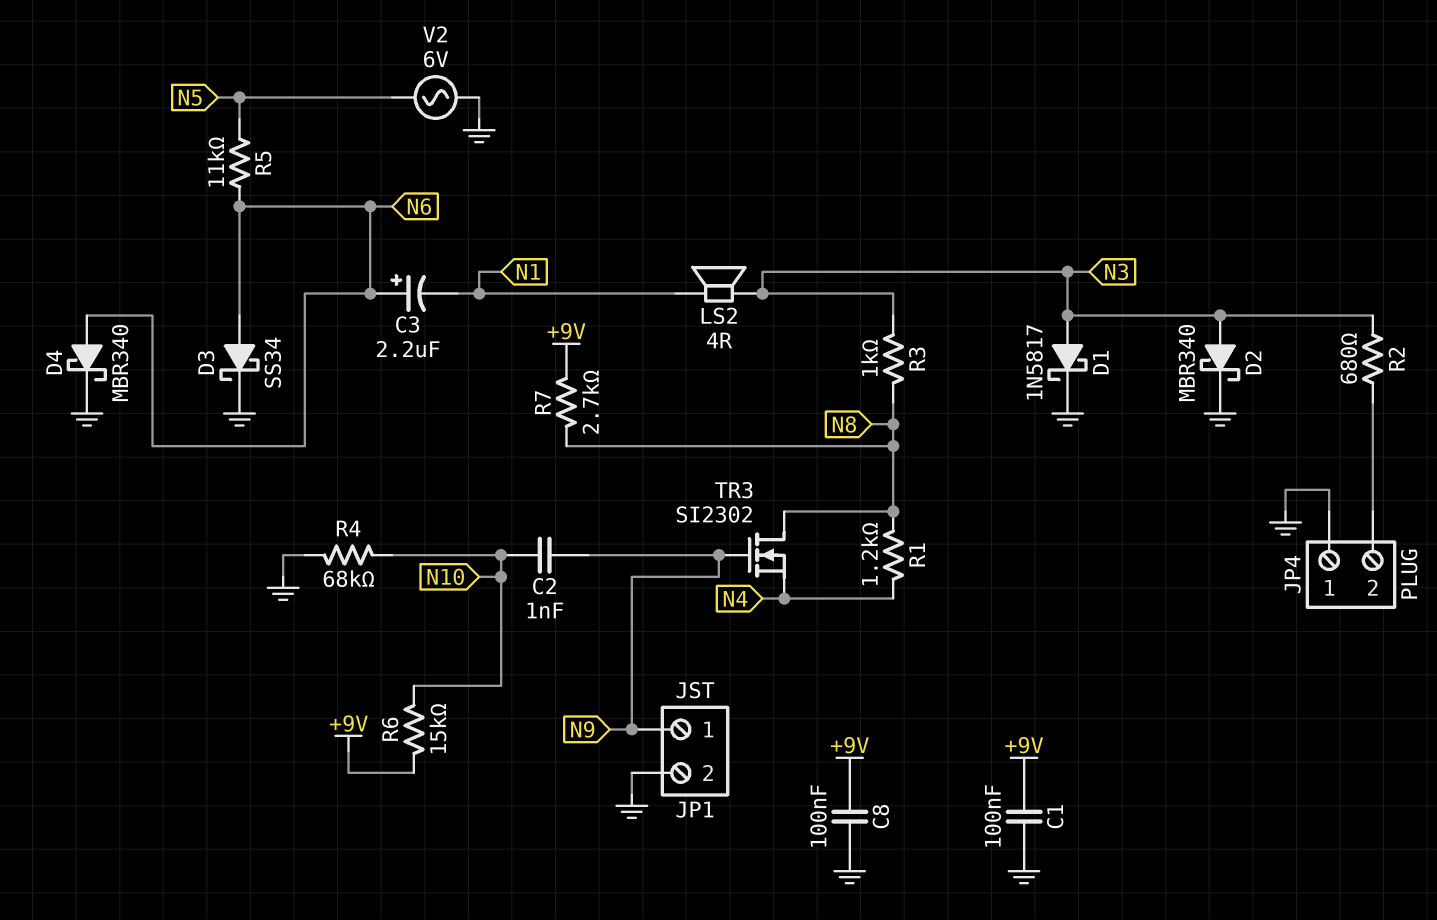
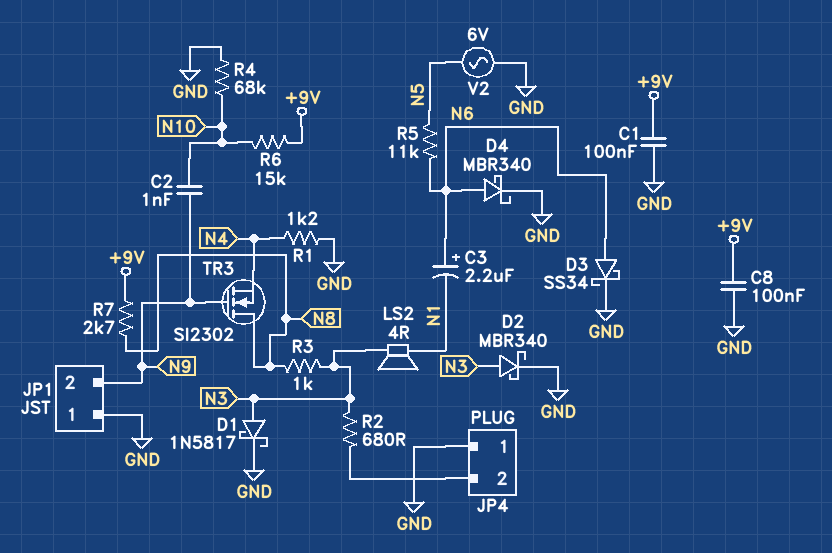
JP1 pin 1: N9 -> GND
JP1 pin 2: GND -> N9
R1: 1.2k (N4, N8) -> 1.2k (GND, N4)

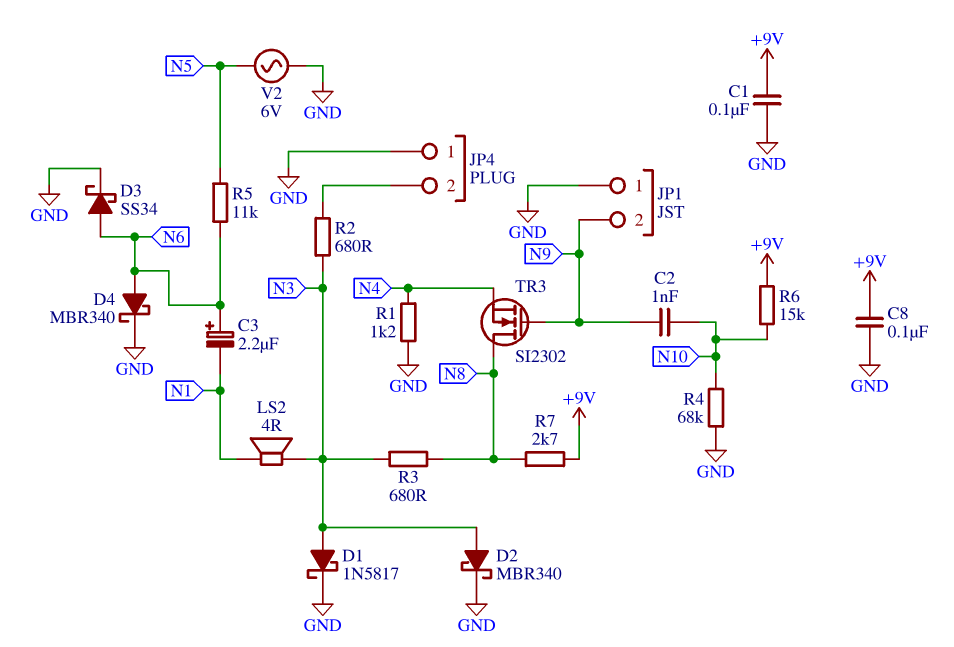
R3: 1k (N3, N8) -> 680 (N3, N8)

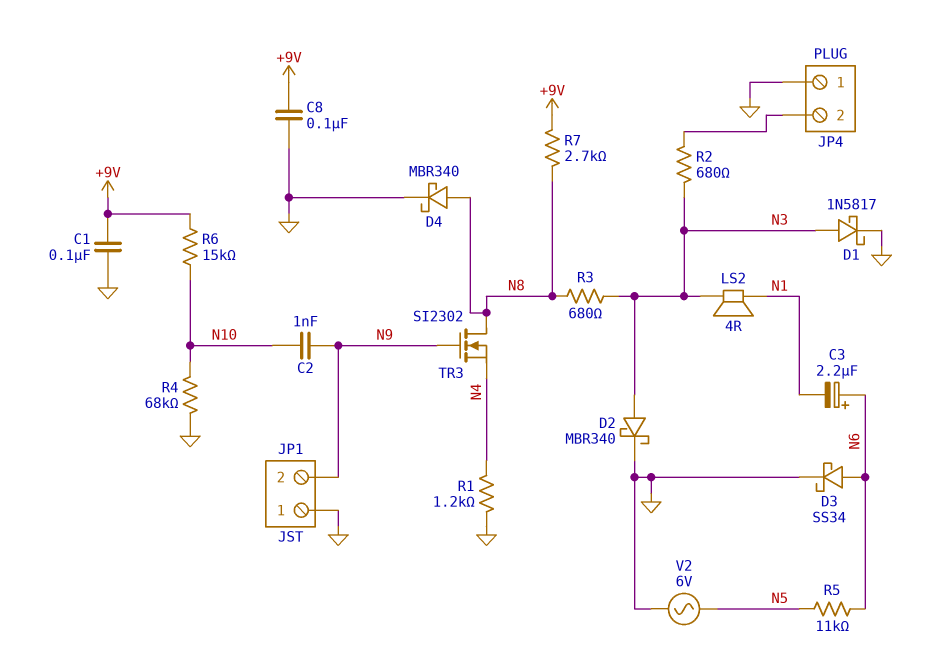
D4: schottky MBR340 (A N6, K GND) -> schottky MBR340 (A N8, K GND)

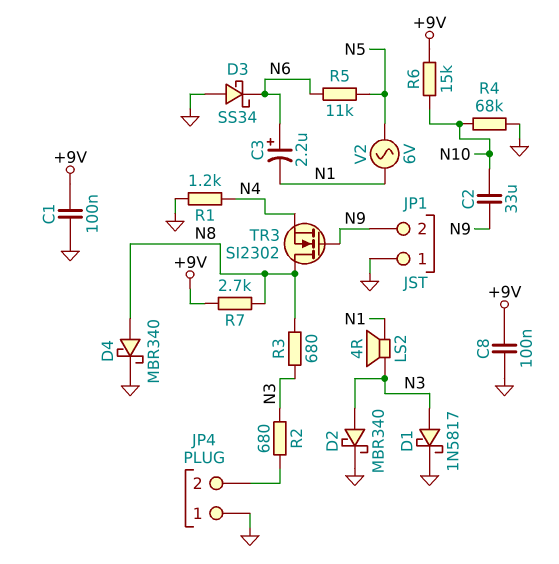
C2: 1nF (N9, N10) -> 33uF (N9, N10)
D3: schottky SS34 (A N6, K GND) -> schottky SS34 (A GND, K N6)
V2: AC 6V (GND, N5) -> AC 6V (N1, N5)

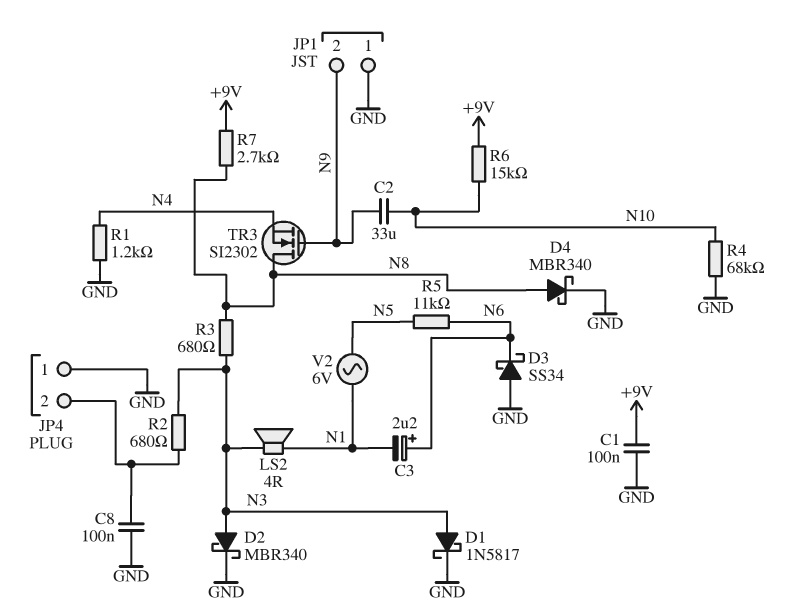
C8: 100nF (+9V, GND) -> 100nF (GND, JP4/2)

